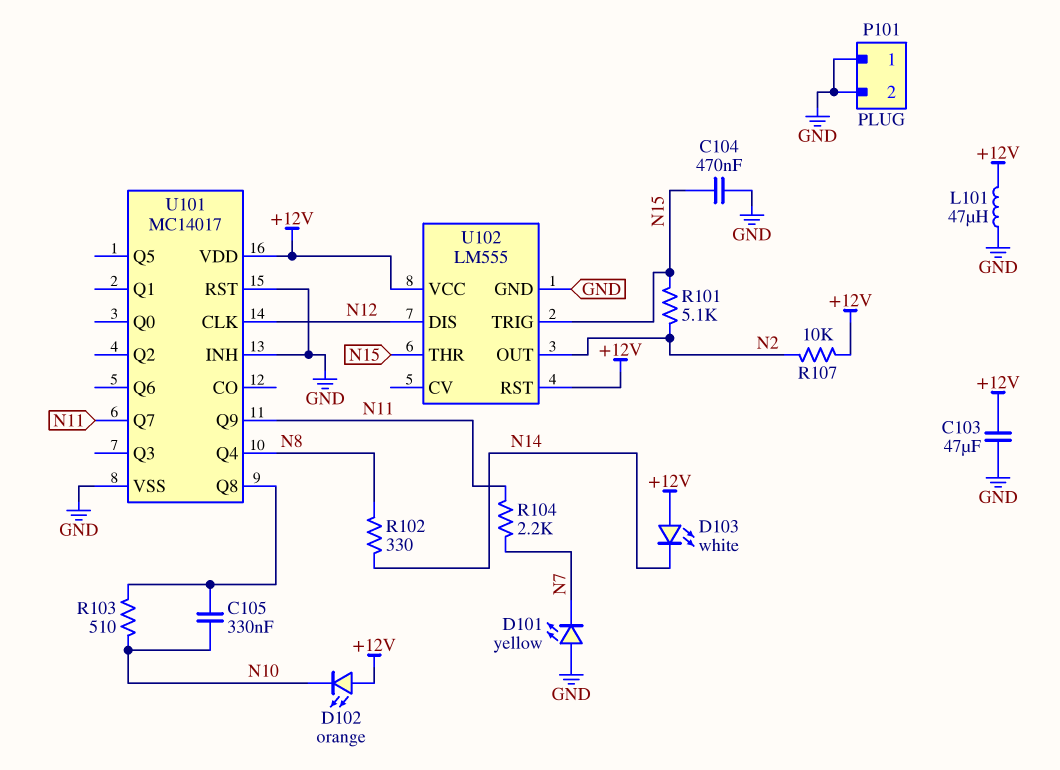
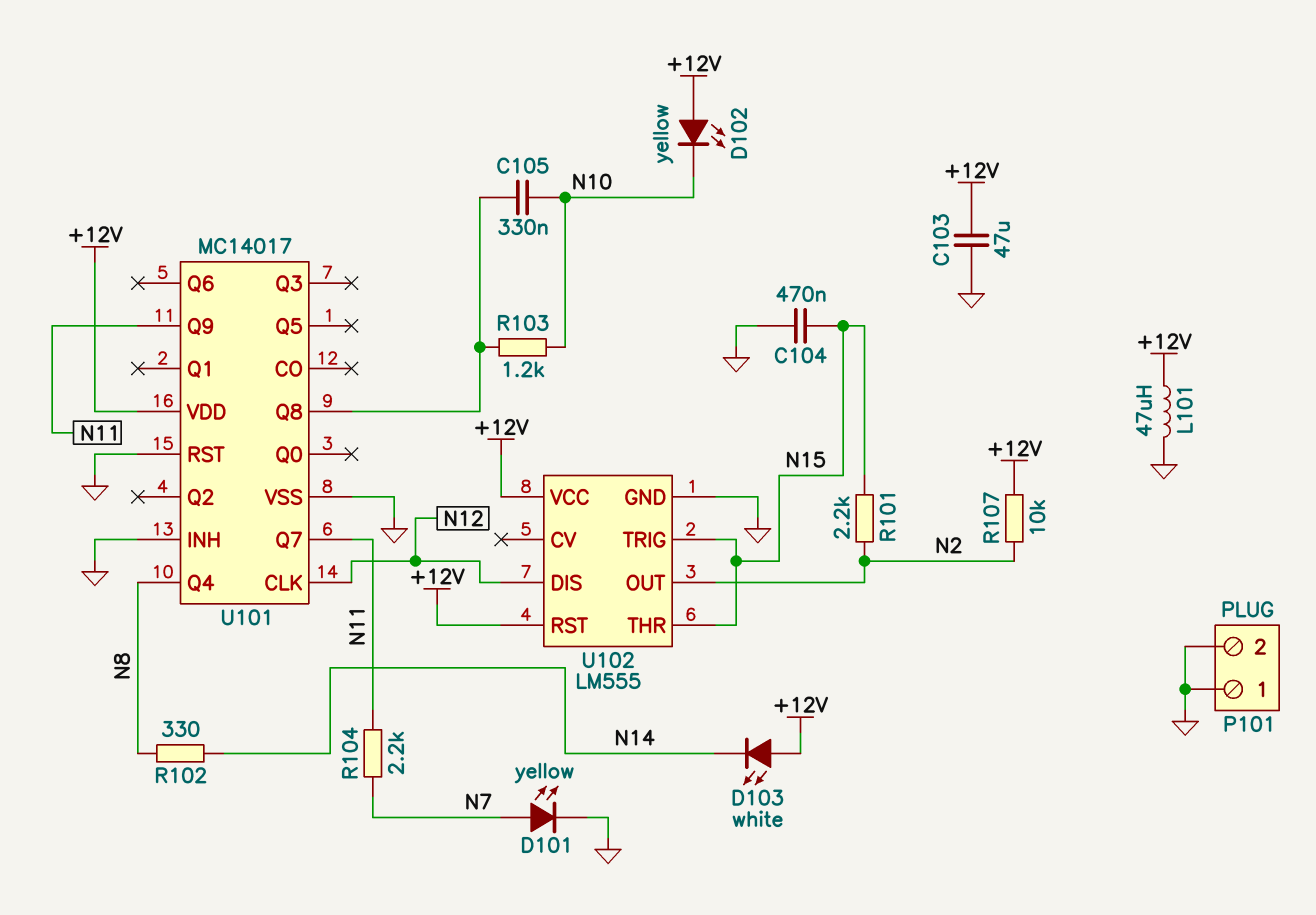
D101: LED yellow (A GND, K N7) -> LED yellow (A N7, K GND)
D102: LED orange (A +12V, K N10) -> LED yellow (A +12V, K N10)
R101: 5.1k (N2, N15) -> 2.2k (N2, N15)
R103: 510 (N10, U101/Q8) -> 1.2k (N10, U101/Q8)

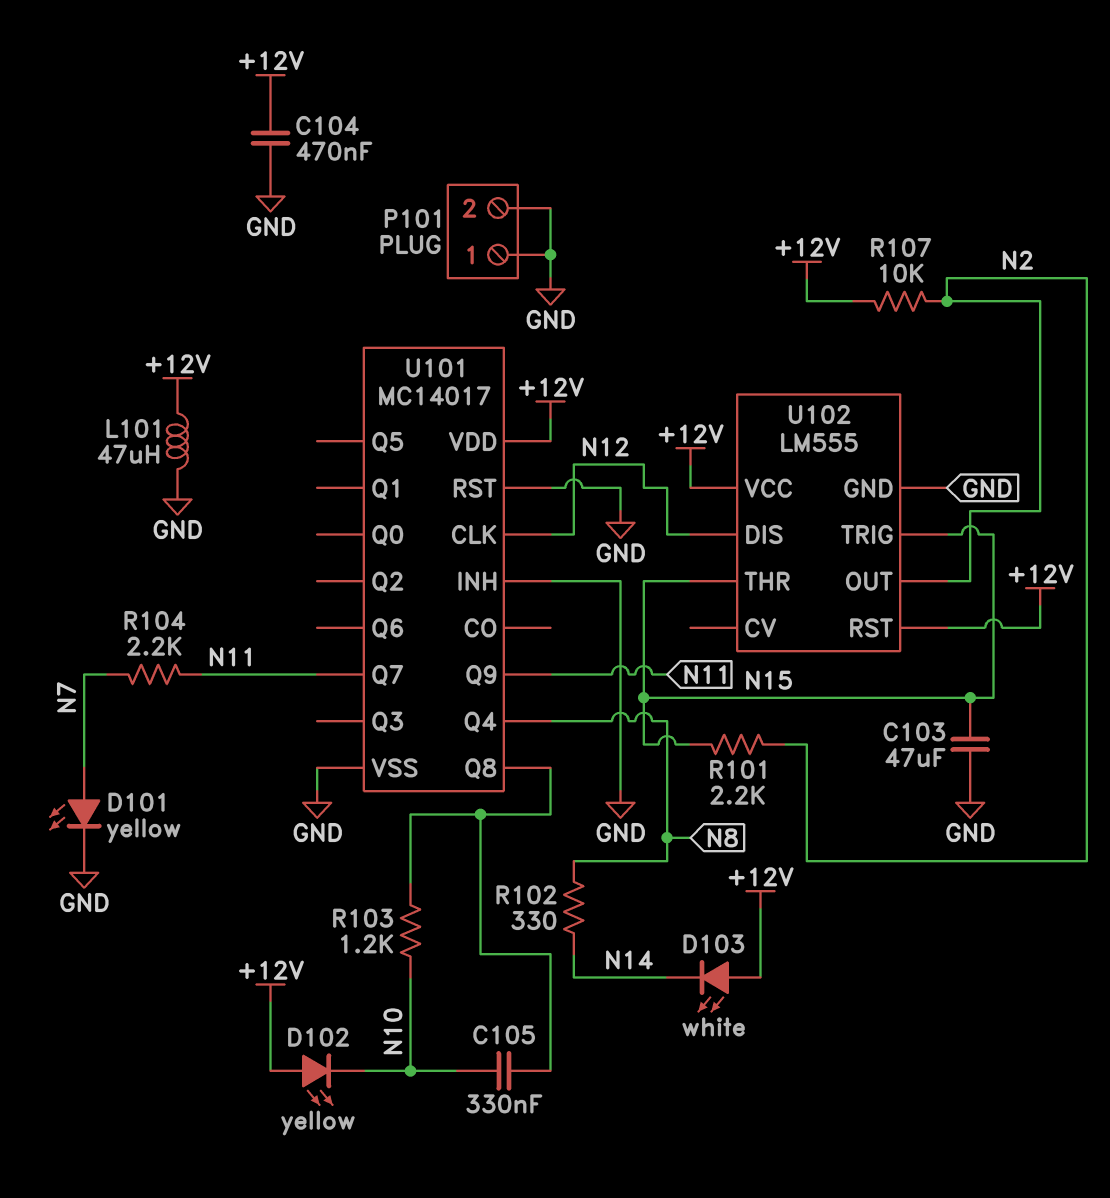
C103: 47uF (+12V, GND) -> 47uF (GND, N15)
C104: 470nF (GND, N15) -> 470nF (+12V, GND)

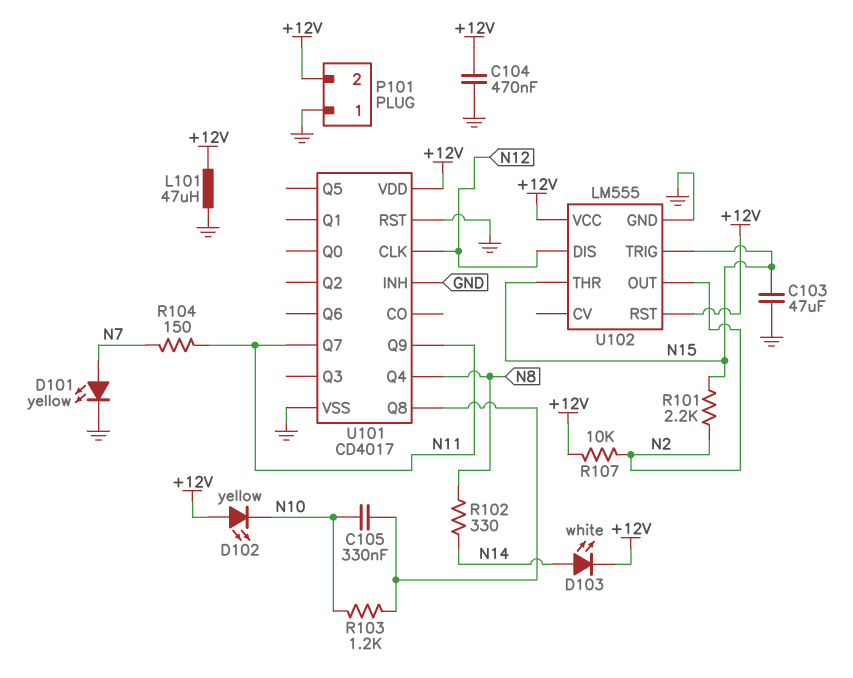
D103: LED white (A +12V, K N14) -> LED white (A N14, K +12V)
P101 pin 2: GND -> +12V
R104: 2.2k (N7, N11) -> 150 (N7, N11)
U101: MC14017 -> CD4017

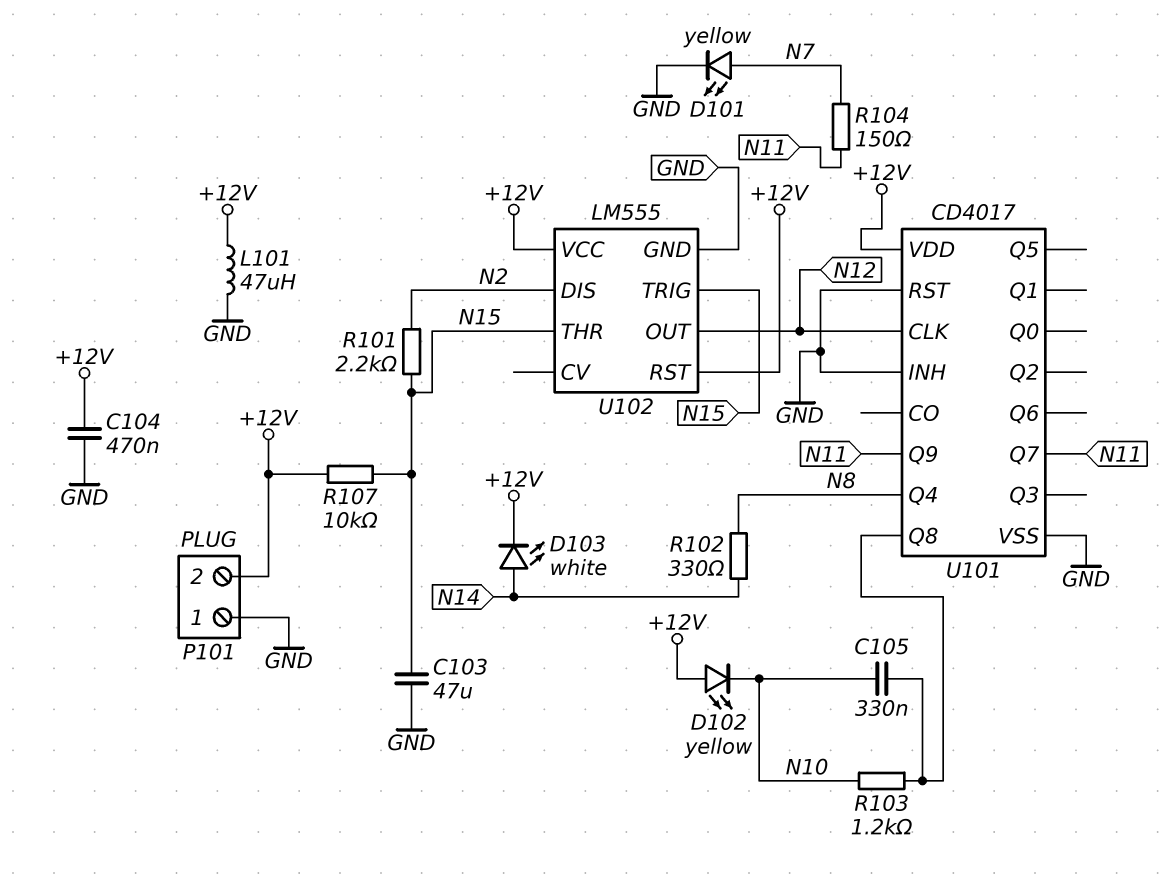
R107: 10k (+12V, N2) -> 10k (+12V, N15)
U102 pin DIS: N12 -> N2
U102 pin OUT: N2 -> N12

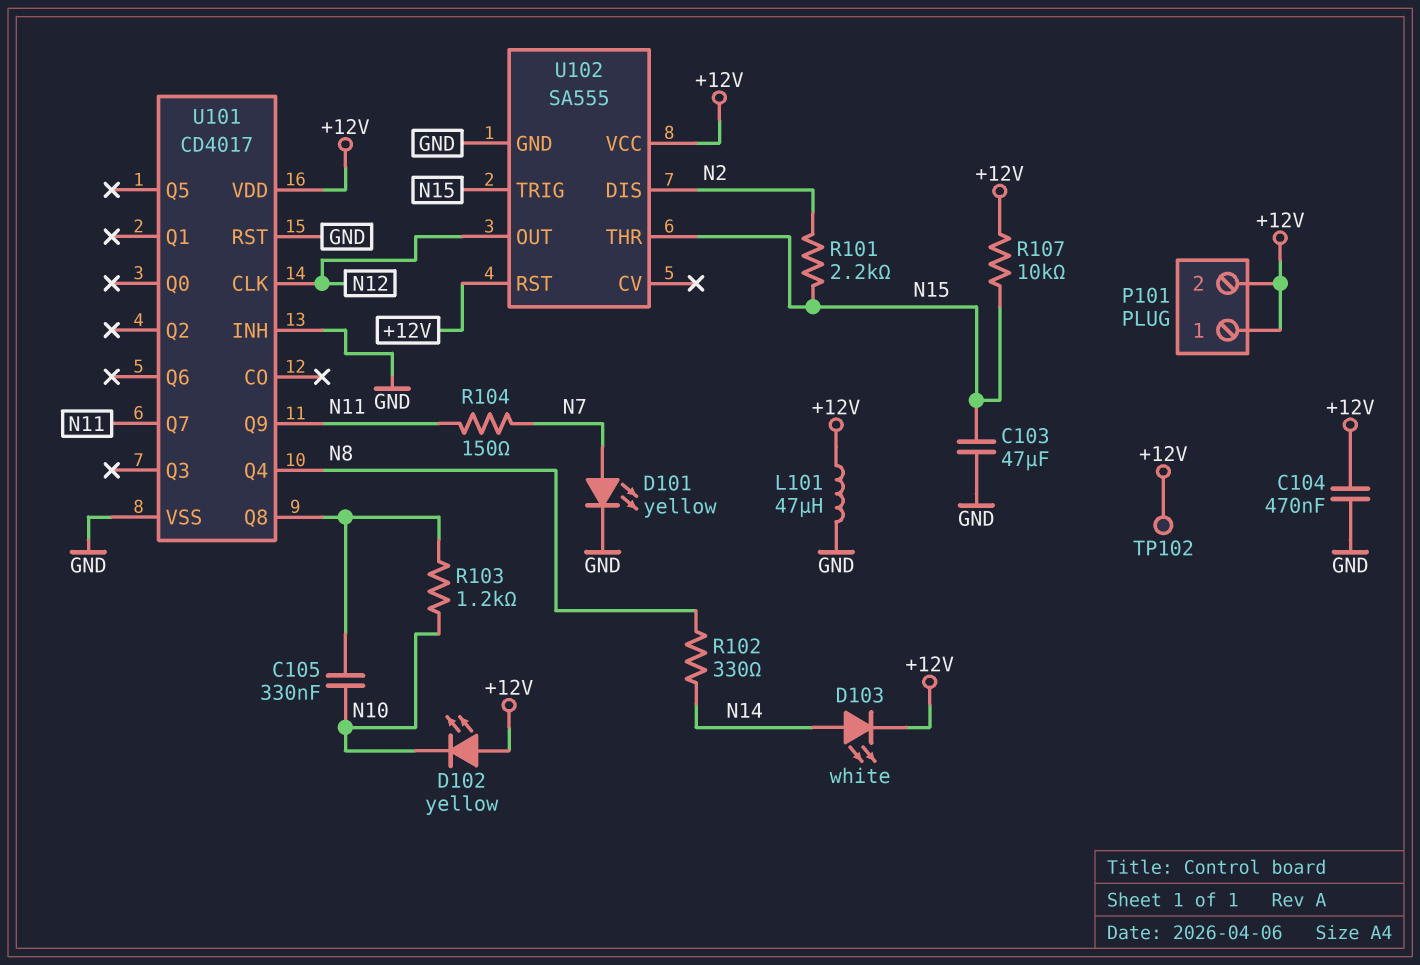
P101 pin 1: GND -> +12V
TP102: none -> test point (+12V)
U102: LM555 -> SA555

